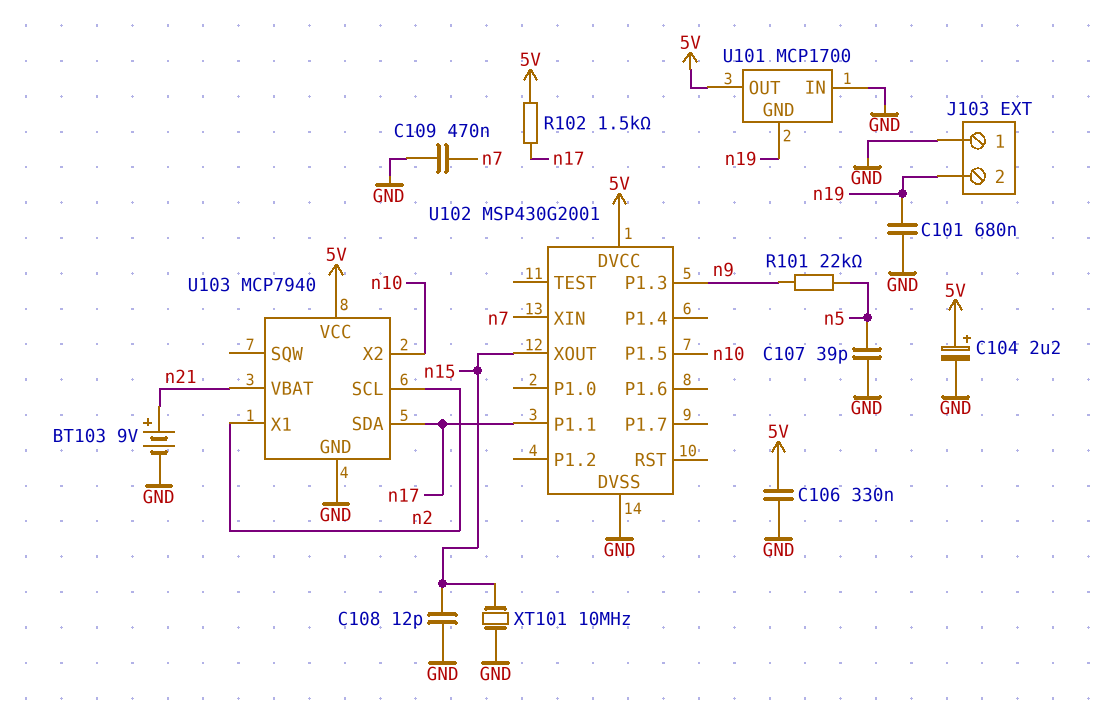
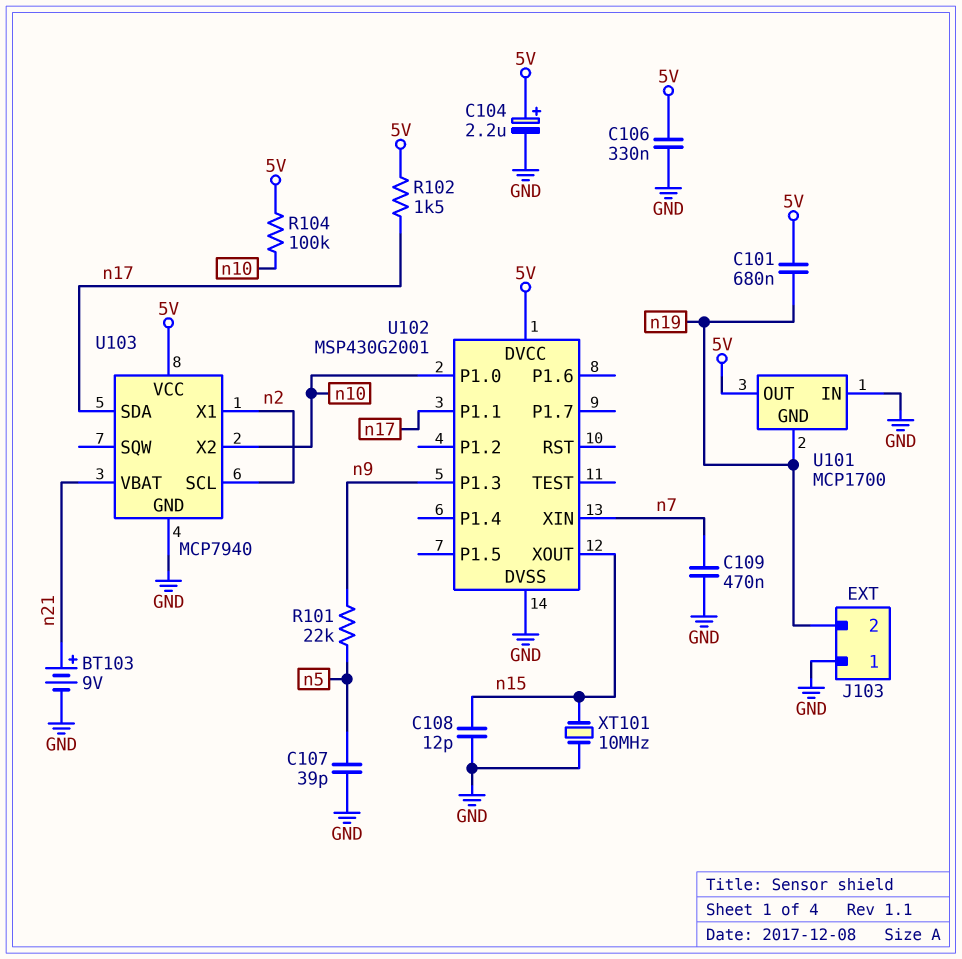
C101: 680nF (GND, n19) -> 680nF (5V, n19)
R104: none -> 100k (5V, n10)
U102 pin P1.0: none -> n10
U102 pin P1.5: n10 -> none

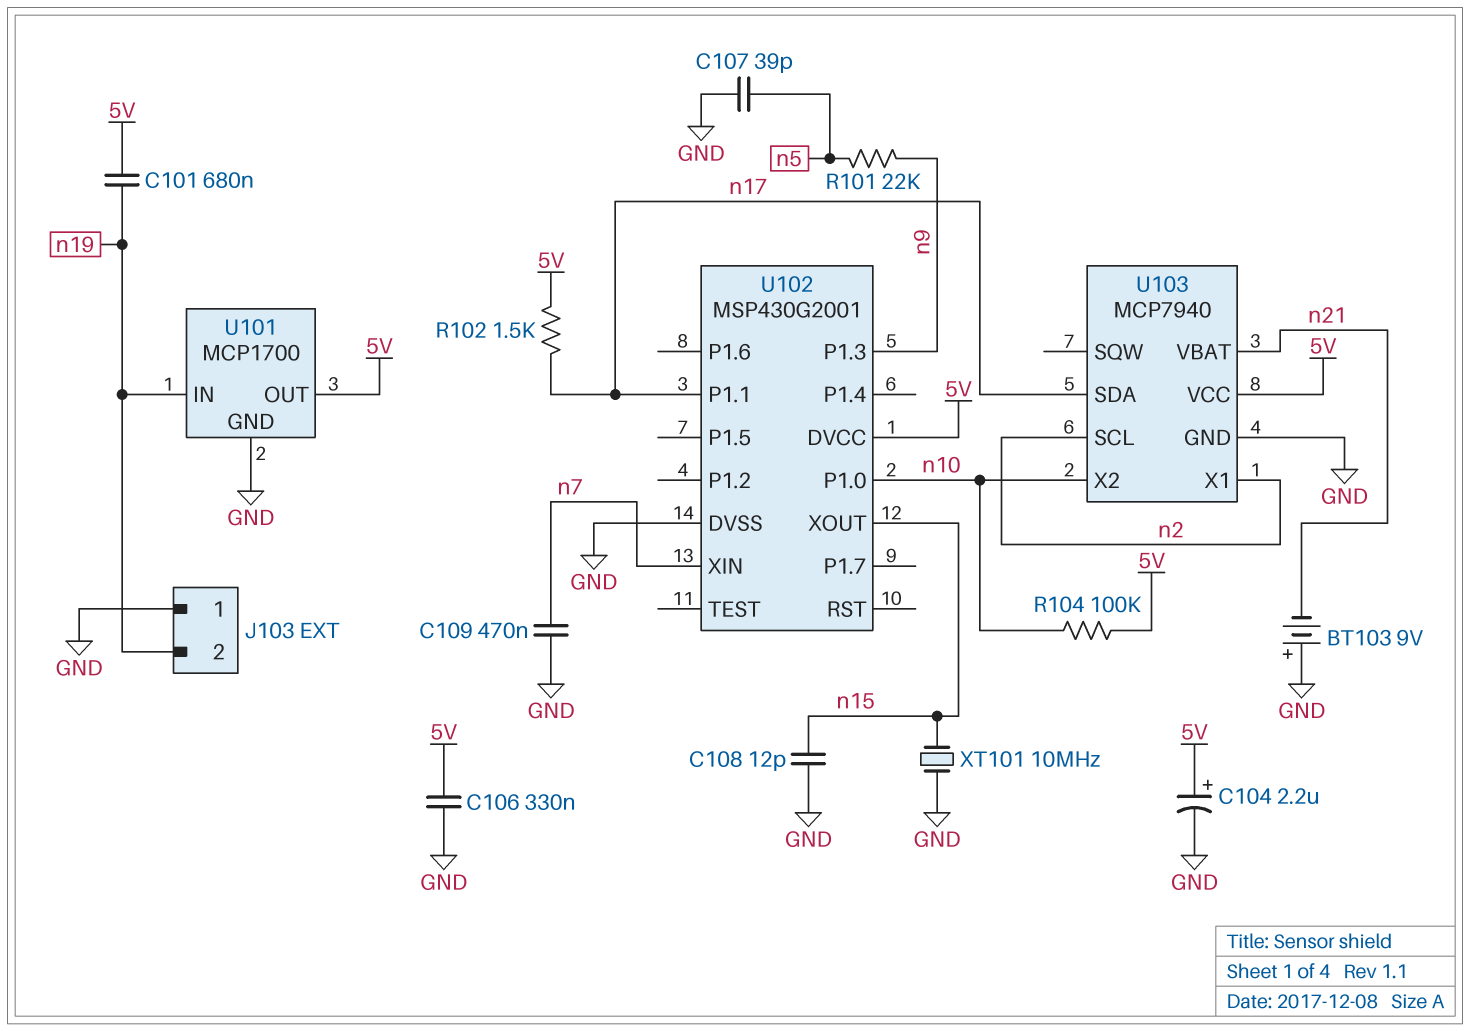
BT103: 9V (plus n21, minus GND) -> 9V (plus GND, minus n21)
U101 pin GND: n19 -> GND
U101 pin IN: GND -> n19

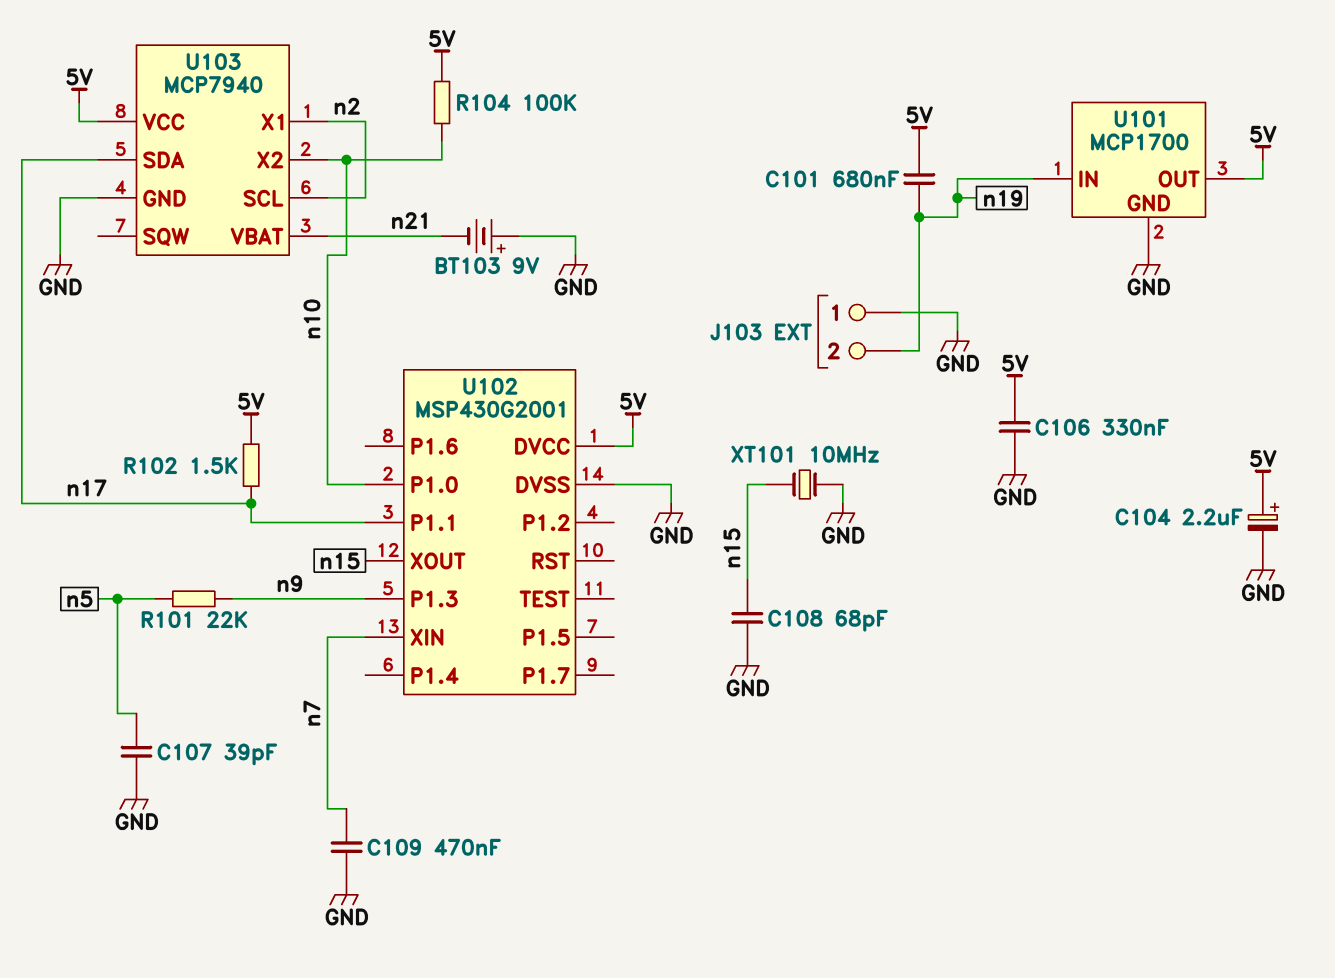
C108: 12pF (GND, n15) -> 68pF (GND, n15)

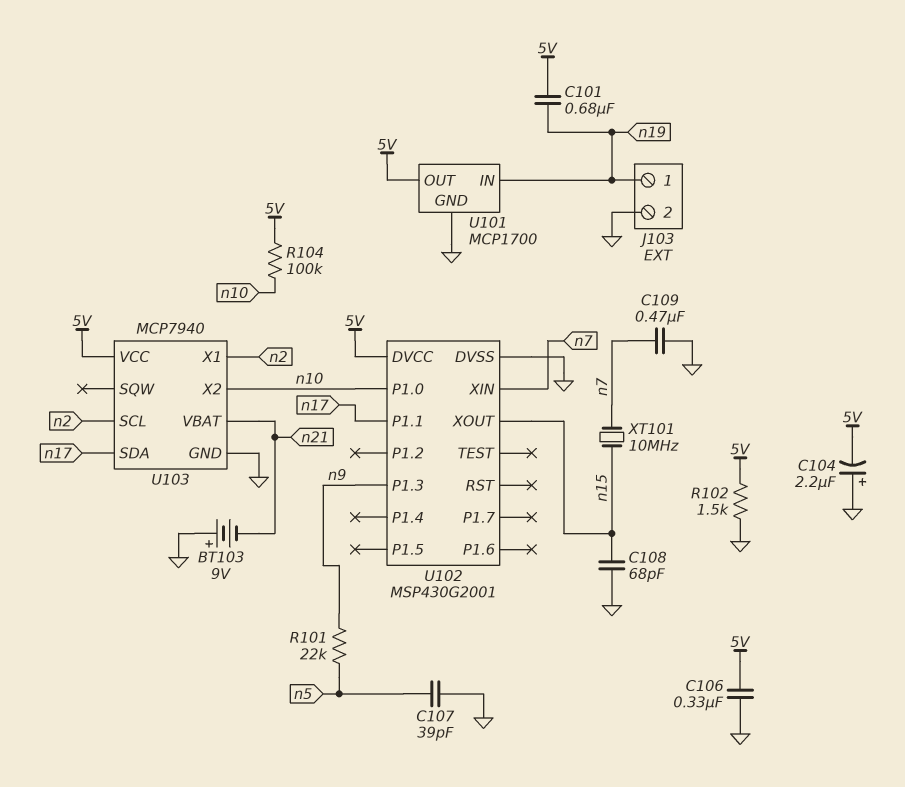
C104: 2.2uF (plus 5V, minus GND) -> 2.2uF (plus GND, minus 5V)
J103 pin 1: GND -> n19
J103 pin 2: n19 -> GND
R102: 1.5k (5V, n17) -> 1.5k (5V, GND)
XT101: 10MHz (GND, n15) -> 10MHz (n7, n15)

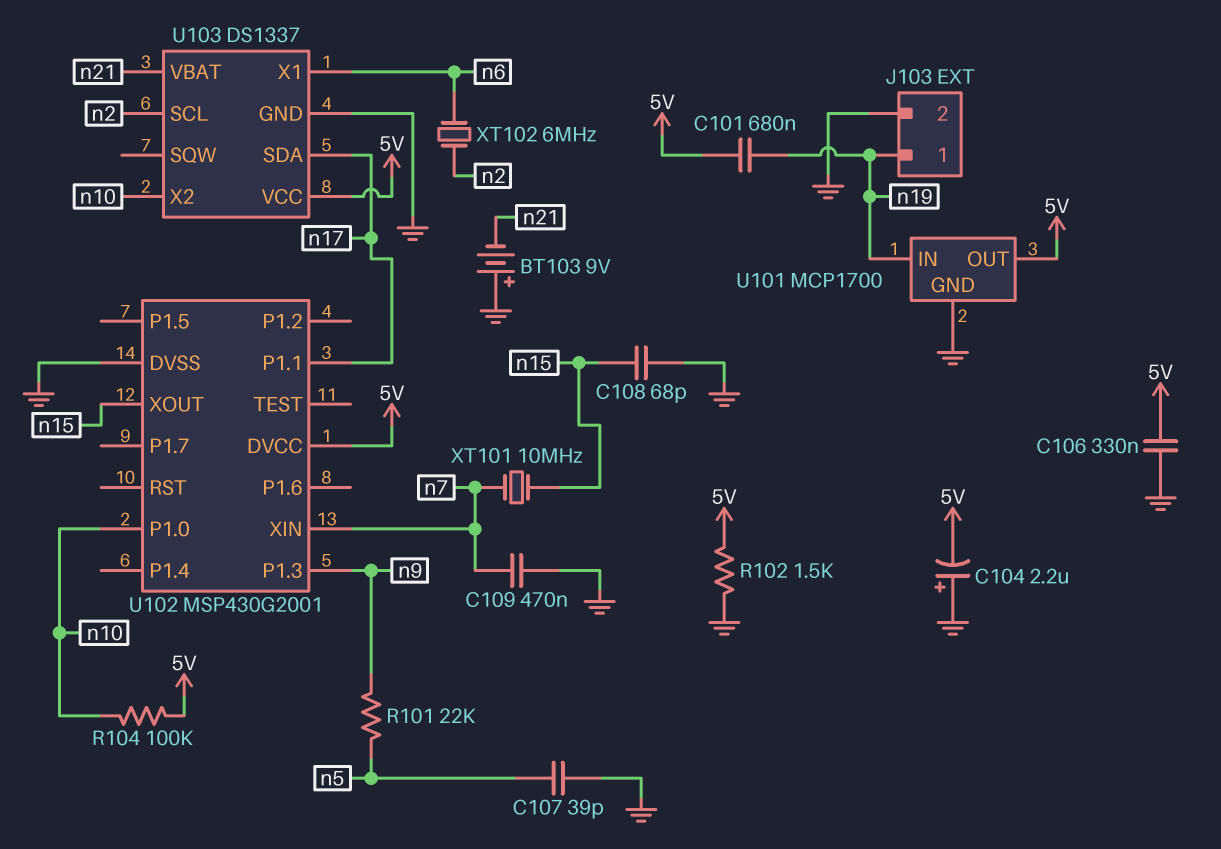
U103: MCP7940 -> DS1337
U103 pin X1: n2 -> n6
XT102: none -> 6MHz (n2, n6)

